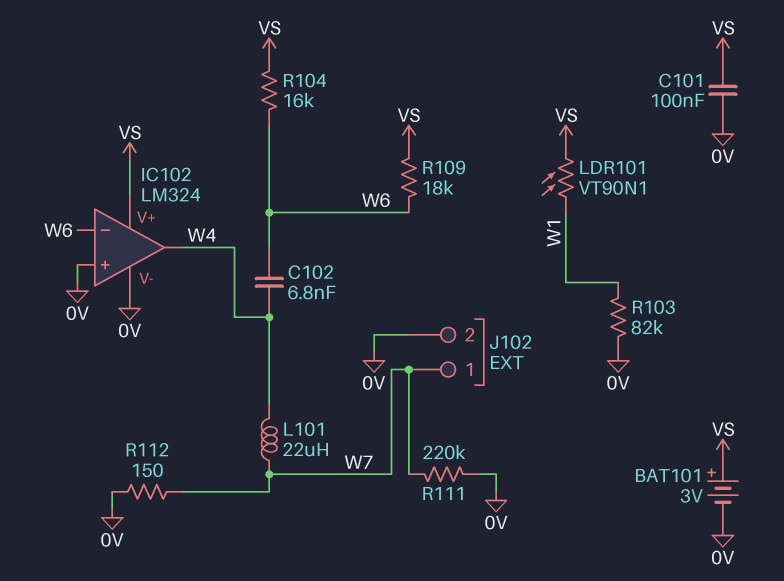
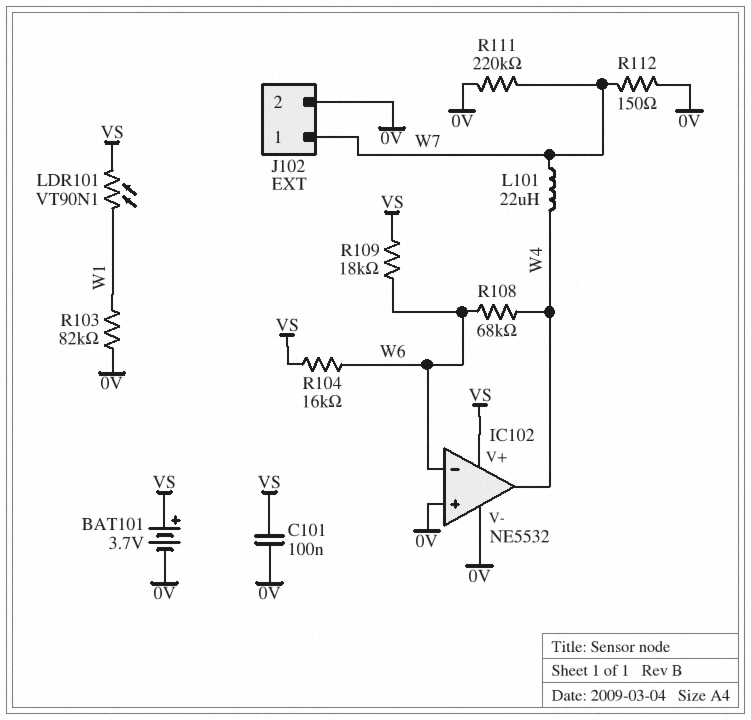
BAT101: 3V (plus VS, minus 0V) -> 3.7V (plus VS, minus 0V)
C102: 6.8nF (W4, W6) -> none
IC102: LM324 -> NE5532
R108: none -> 68k (W4, W6)

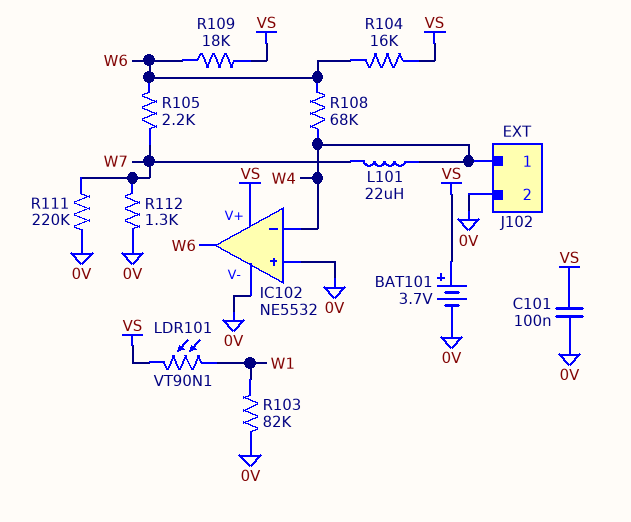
IC102 pin in-: W6 -> W4
IC102 pin out: W4 -> W6
J102 pin 1: W7 -> W4
R105: none -> 2.2k (W6, W7)
R112: 150 (0V, W7) -> 1.3k (0V, W7)

